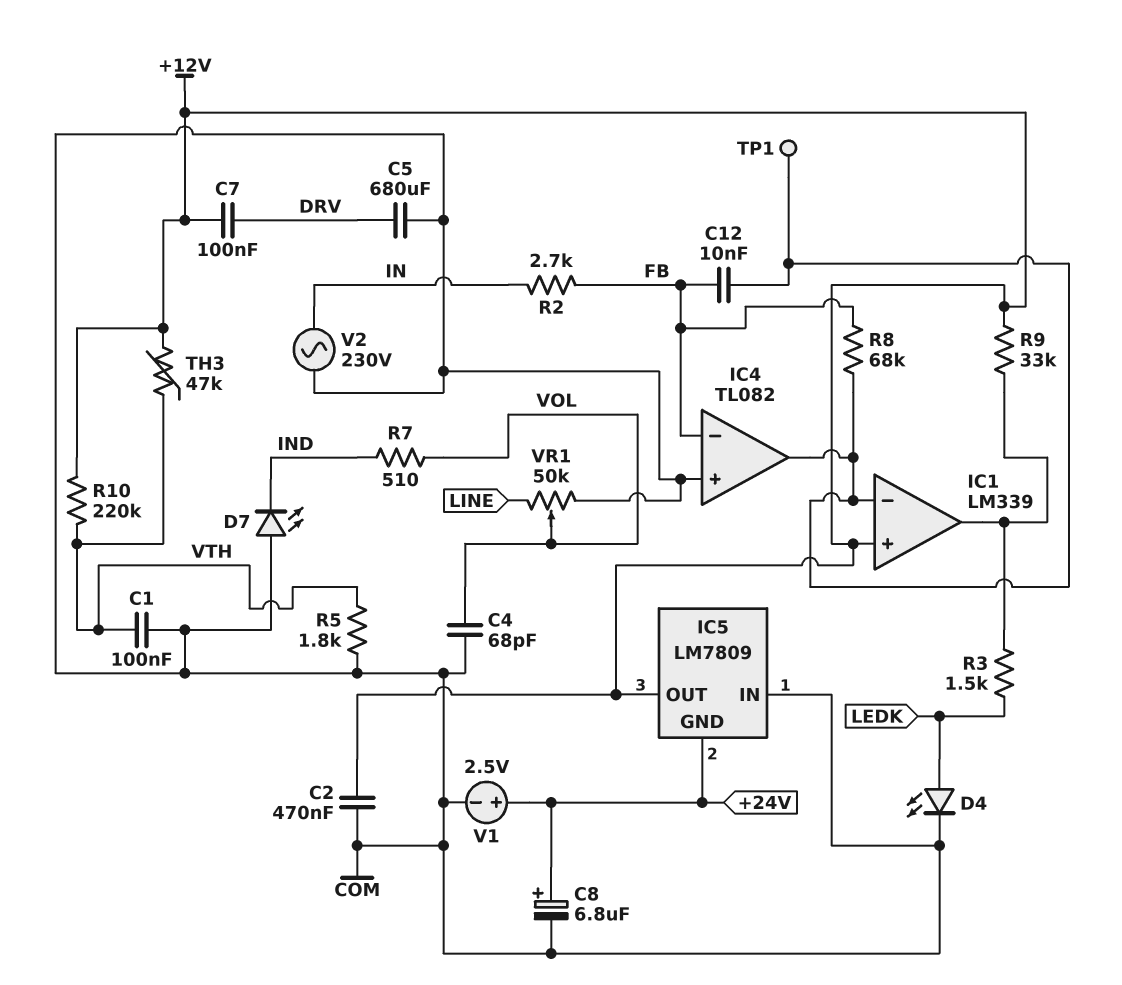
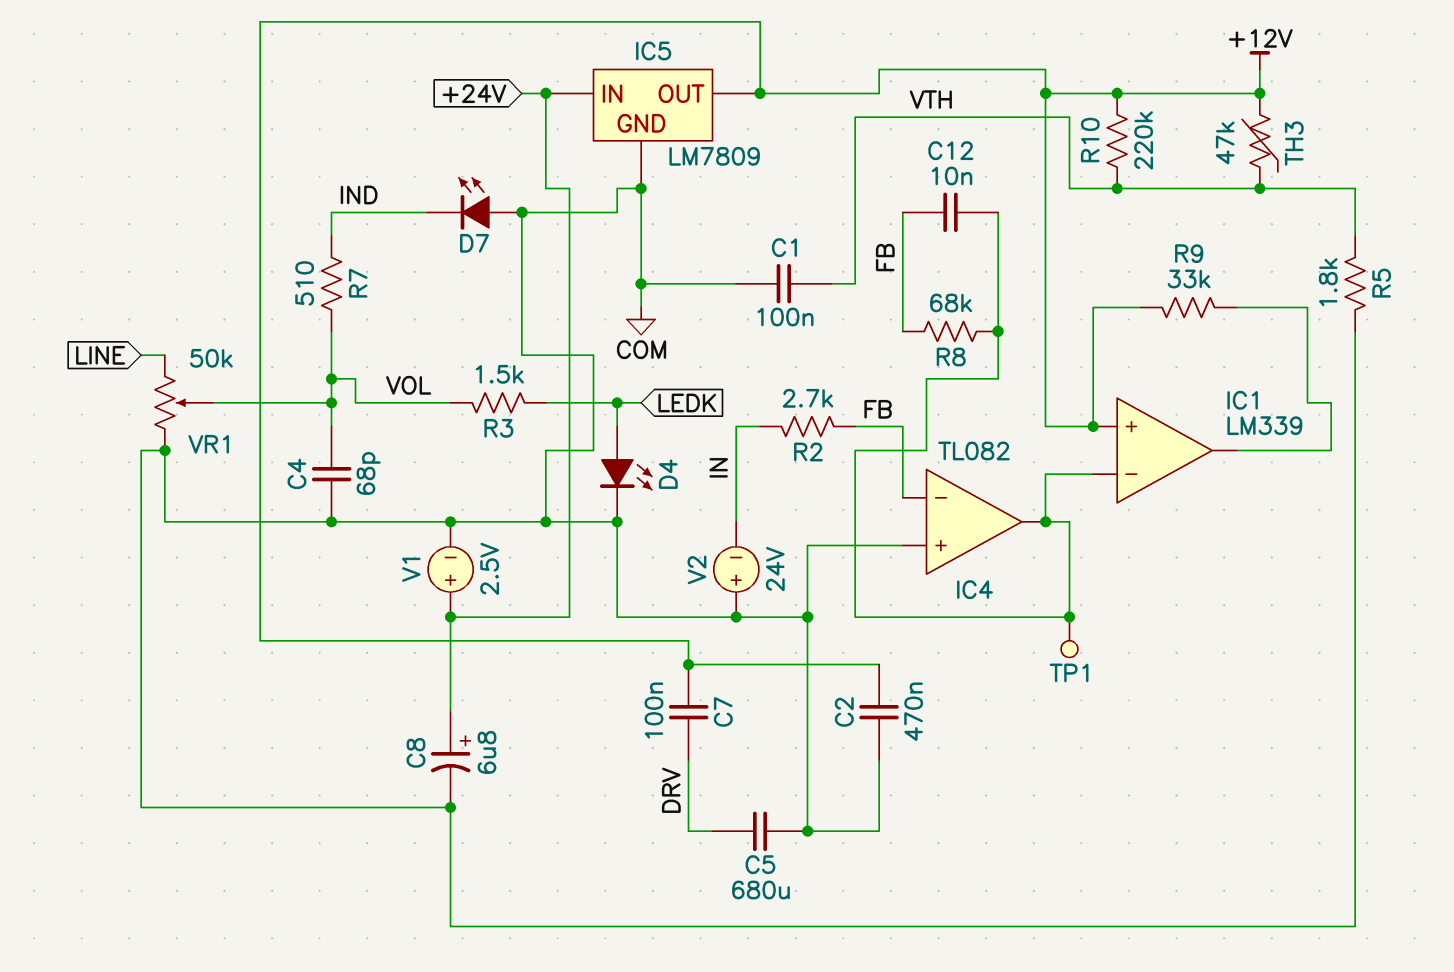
IC5 pin GND: +24V -> COM
IC5 pin IN: COM -> +24V
R3: 1.5k (IC1/out, LEDK) -> 1.5k (LEDK, VOL)
V2: AC 230V (COM, IN) -> 24V (plus COM, minus IN)

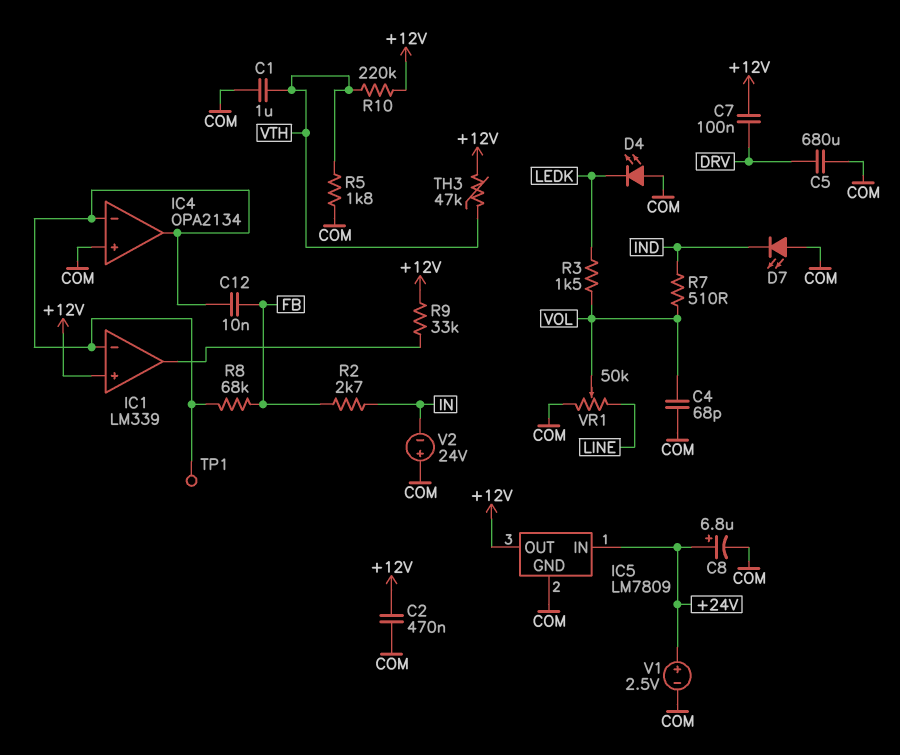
C1: 100nF (COM, VTH) -> 1uF (COM, VTH)
D4: LED (A LEDK, K COM) -> LED (A COM, K LEDK)
IC4: TL082 -> OPA2134
IC4 pin in-: FB -> IC1/in-

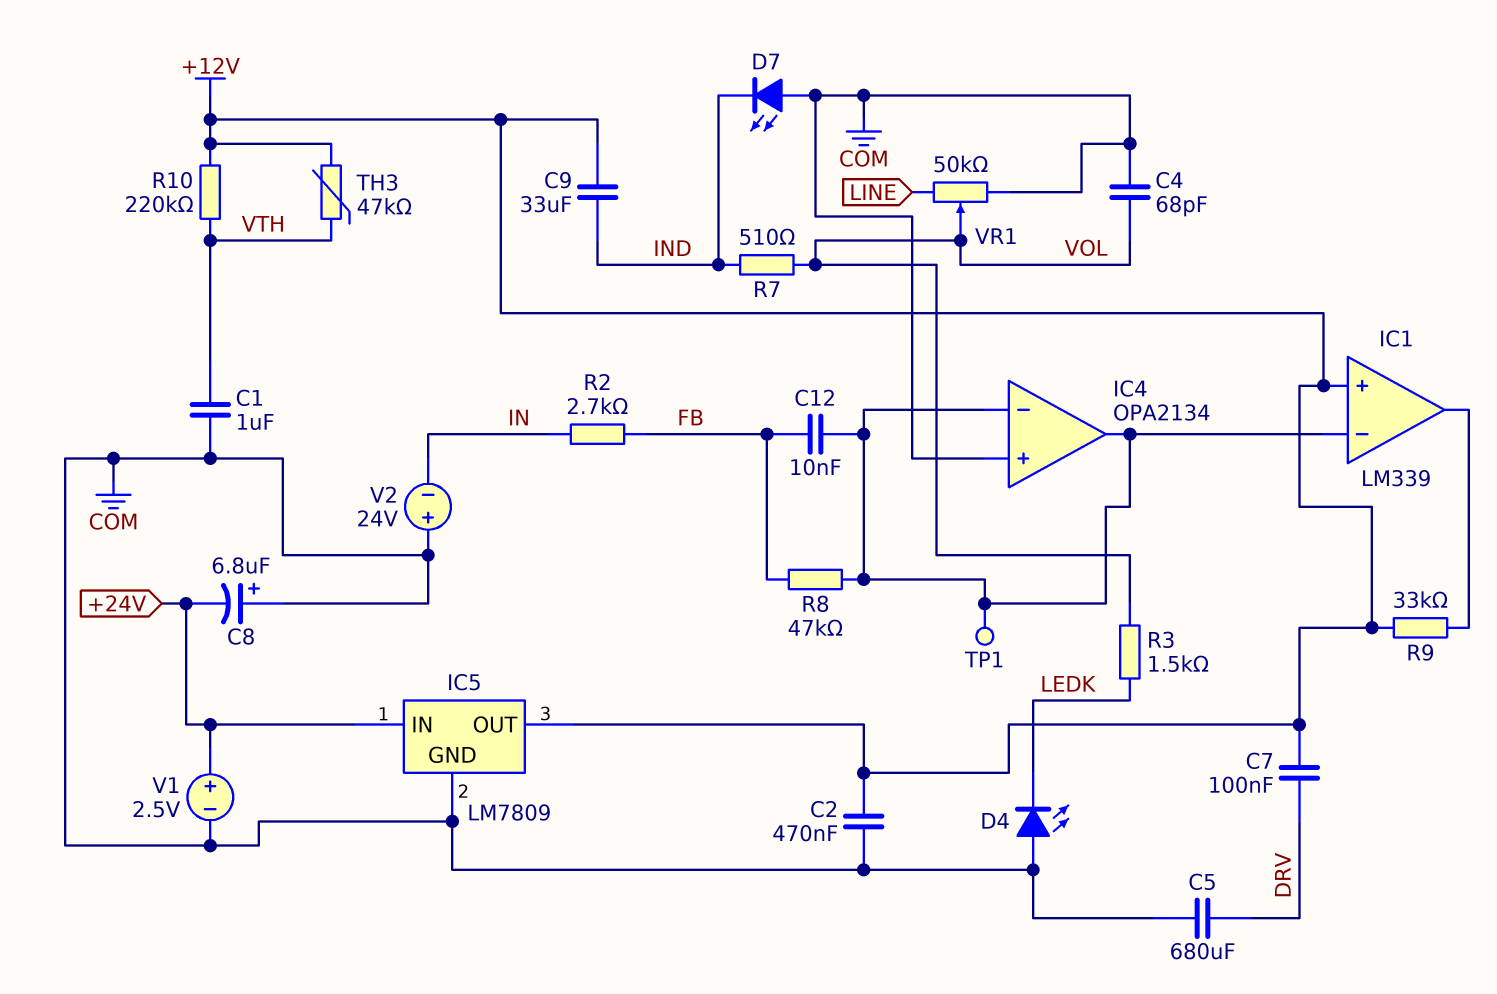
C8: 6.8uF (plus +24V, minus COM) -> 6.8uF (plus COM, minus +24V)
C9: none -> 33uF (+12V, IND)
R5: 1.8k (COM, VTH) -> none
R8: 68k (FB, IC1/in-) -> 47k (FB, IC1/in-)

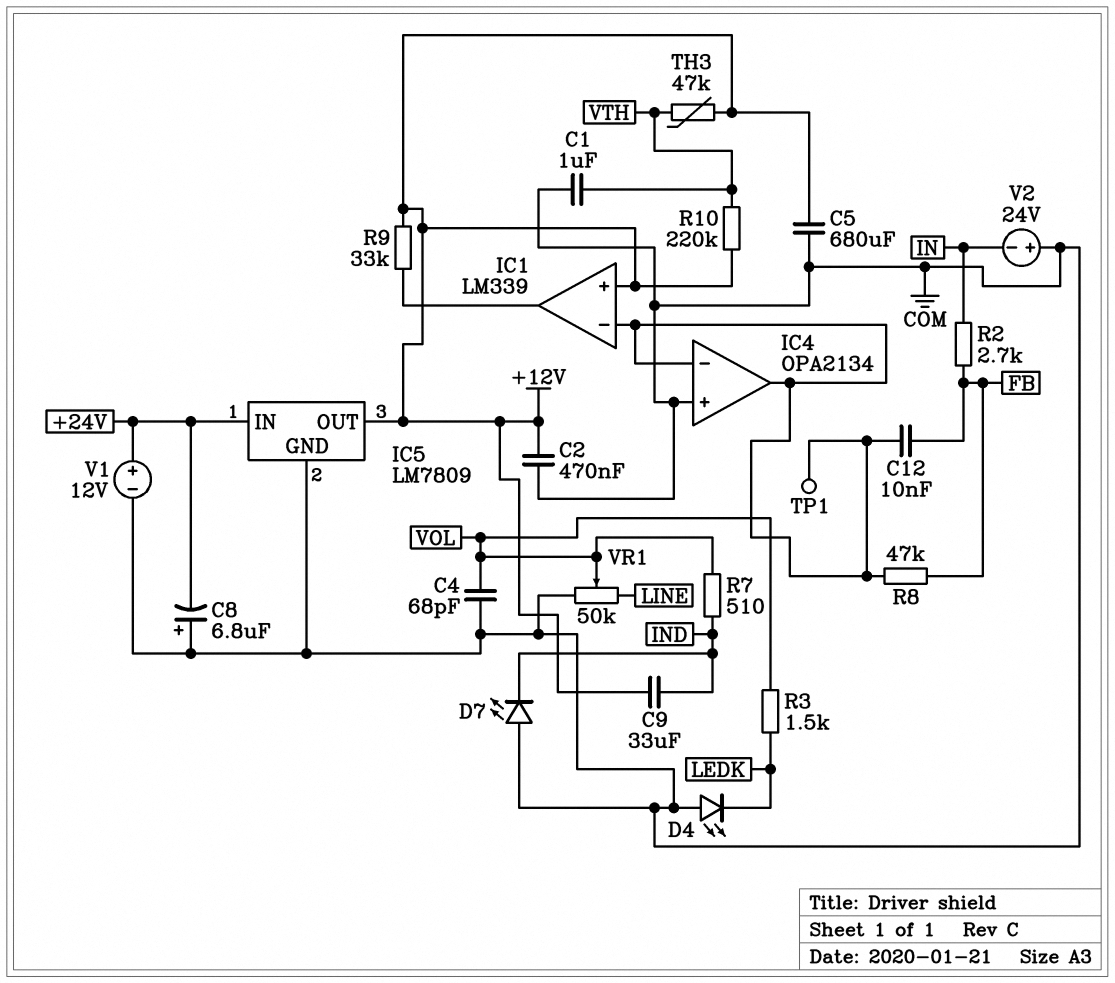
C5: 680uF (COM, DRV) -> 680uF (+12V, COM)
C7: 100nF (+12V, DRV) -> none
V1: 2.5V (plus +24V, minus COM) -> 12V (plus +24V, minus COM)

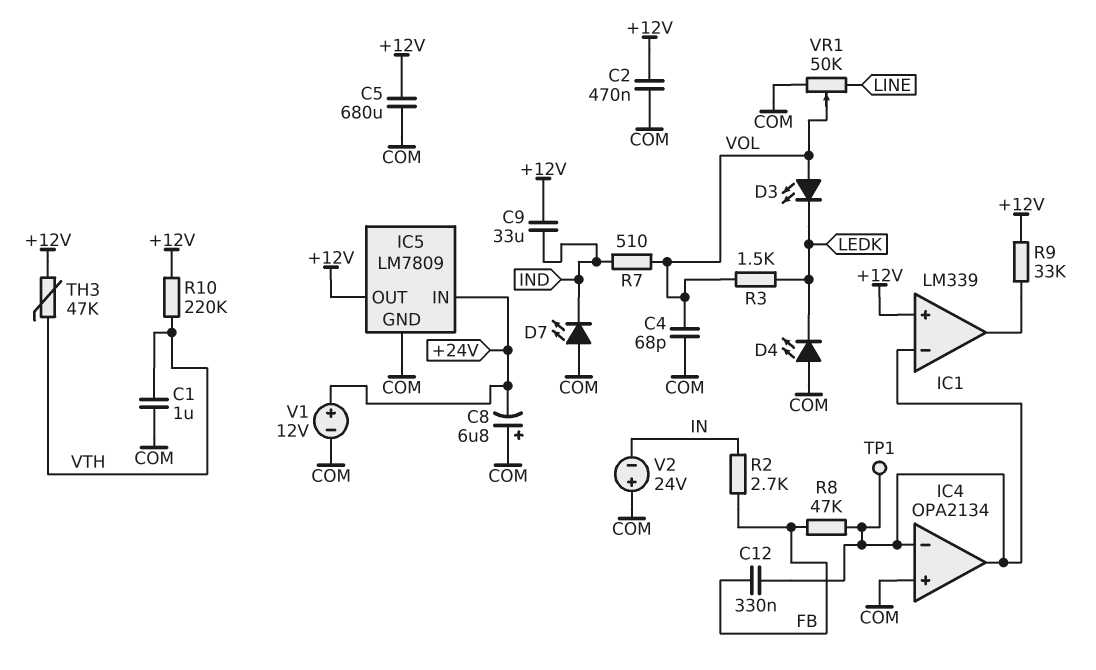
C12: 10nF (FB, IC1/in-) -> 330nF (FB, IC1/in-)
D3: none -> LED (A VOL, K LEDK)

